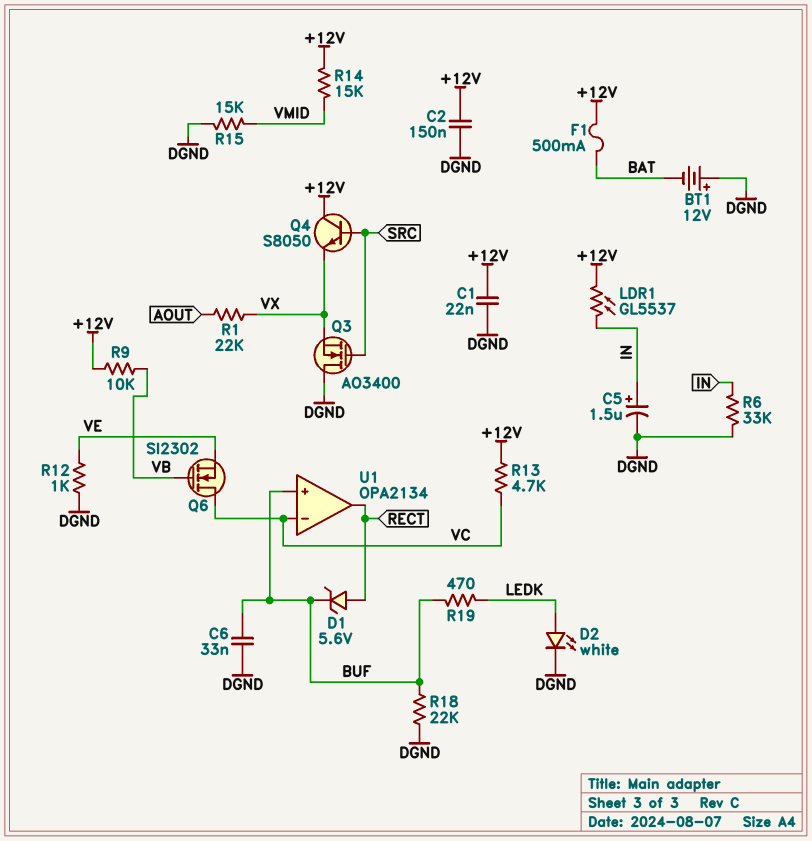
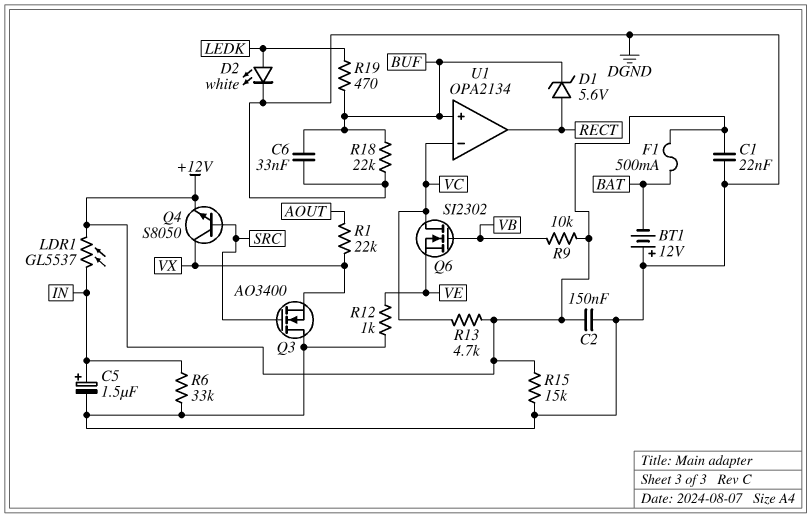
Q4: NPN S8050 (B SRC, C +12V, E VX) -> NPN S8050 (B SRC, C VX, E +12V)
R14: 15k (+12V, VMID) -> none
R15: 15k (DGND, VMID) -> 15k (+12V, DGND)

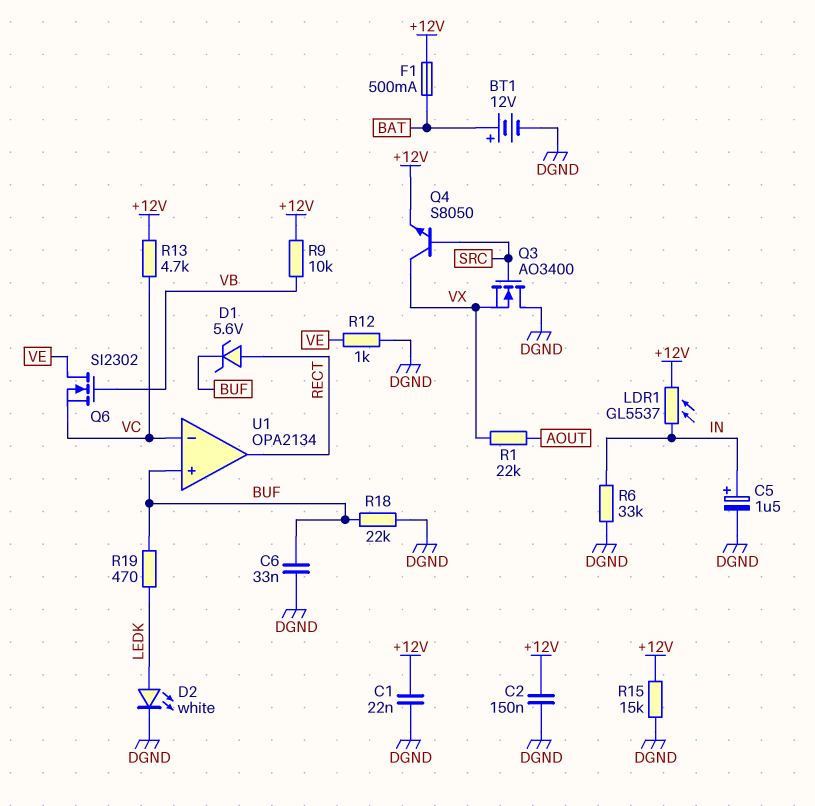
BT1: 12V (plus DGND, minus BAT) -> 12V (plus BAT, minus DGND)
Q6: NMOS SI2302 (G VB, D VC, S VE) -> NMOS SI2302 (G VB, D VE, S VC)

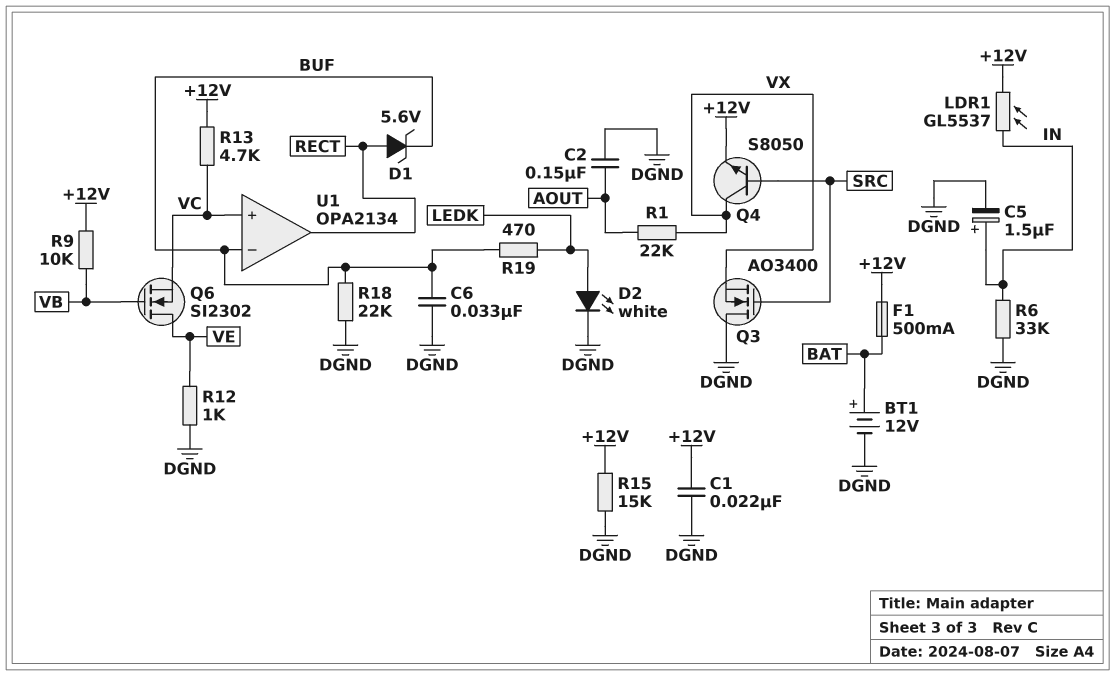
C2: 150nF (+12V, DGND) -> 150nF (AOUT, DGND)
U1 pin in+: BUF -> VC
U1 pin in-: VC -> BUF

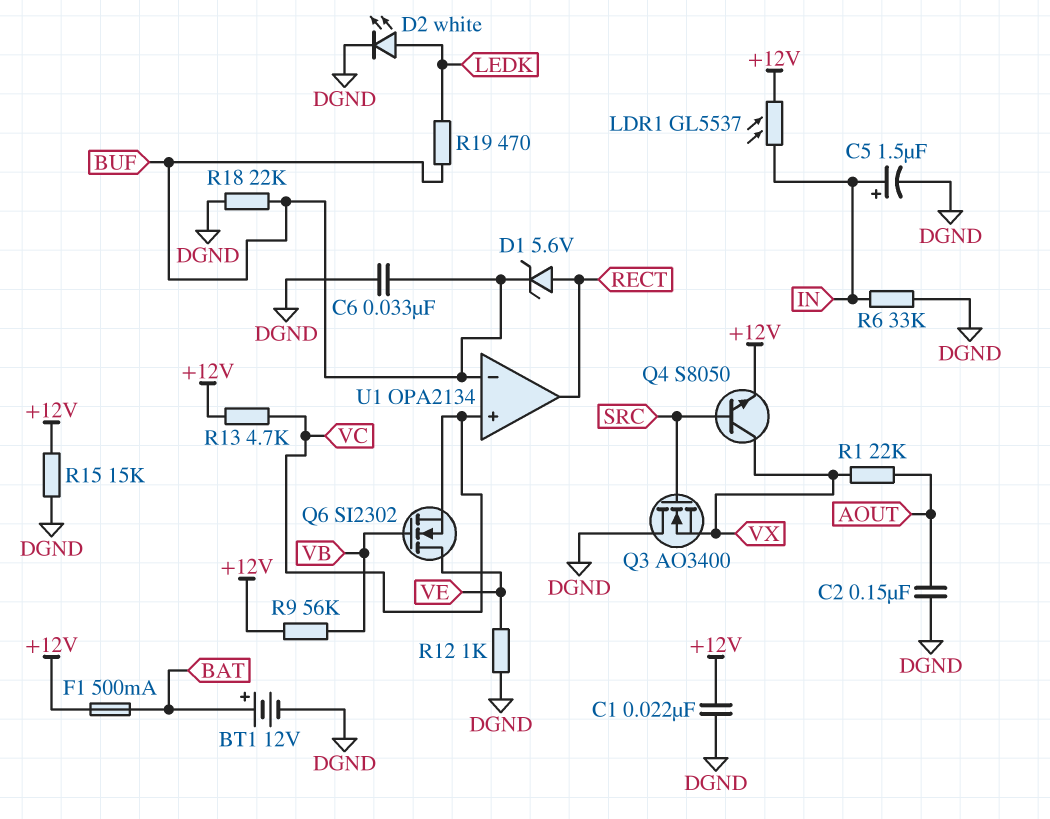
R9: 10k (+12V, VB) -> 56k (+12V, VB)

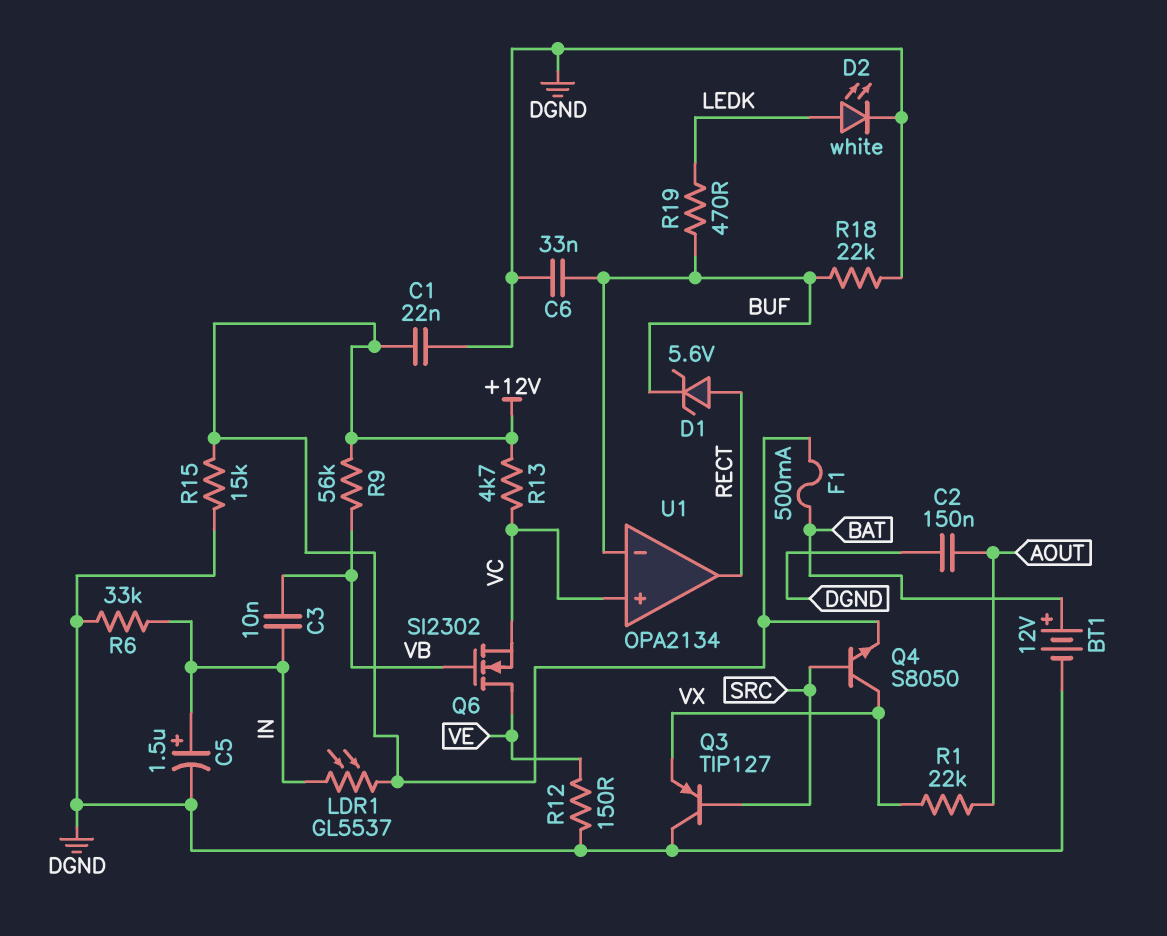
C3: none -> 10nF (IN, VB)
Q3: NMOS AO3400 (G SRC, D DGND, S VX) -> PNP TIP127 (B SRC, C DGND, E VX)
R12: 1k (DGND, VE) -> 150 (DGND, VE)

